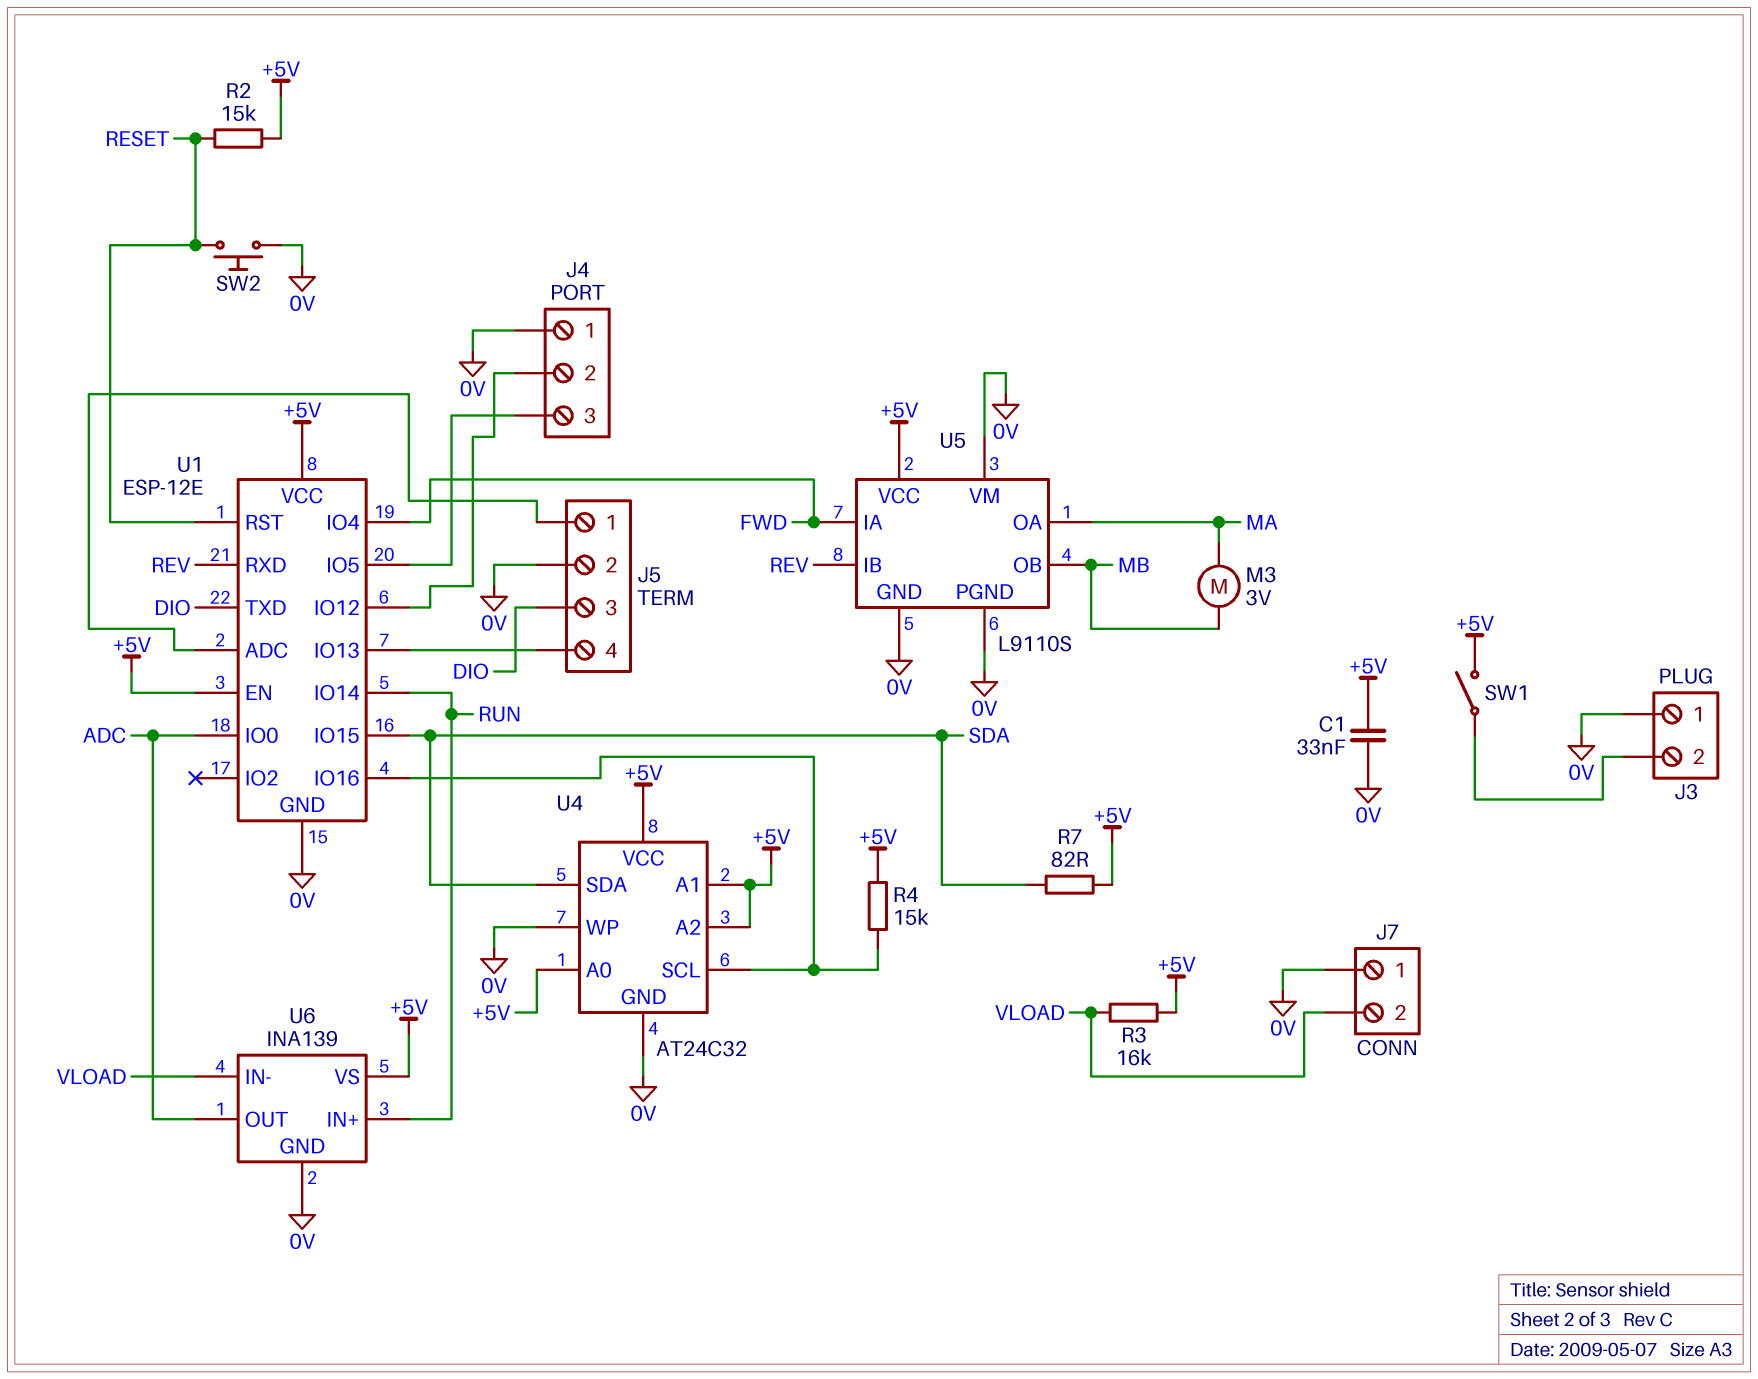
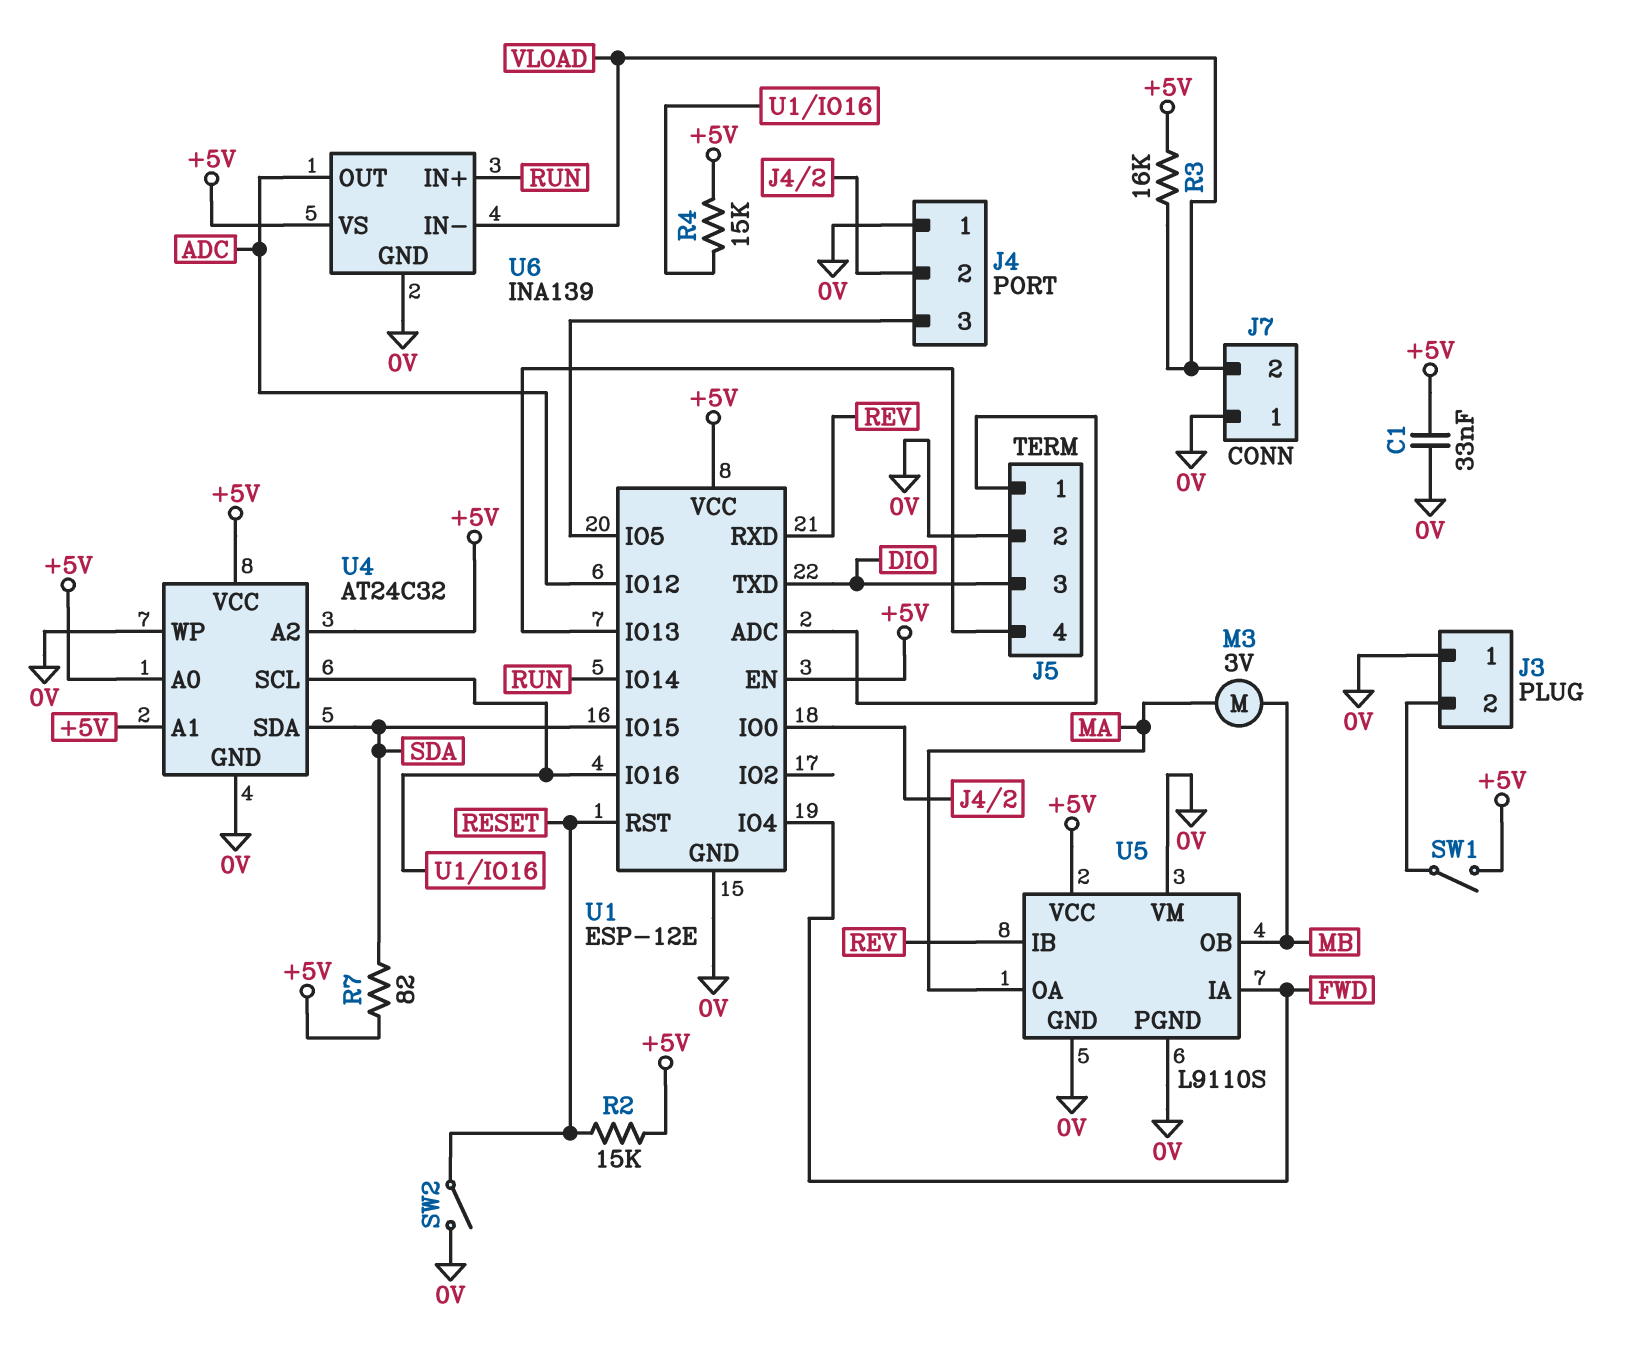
SW2: button (0V, RESET) -> switch (0V, RESET)
U1 pin IO0: ADC -> J4/2
U1 pin IO12: J4/2 -> ADC

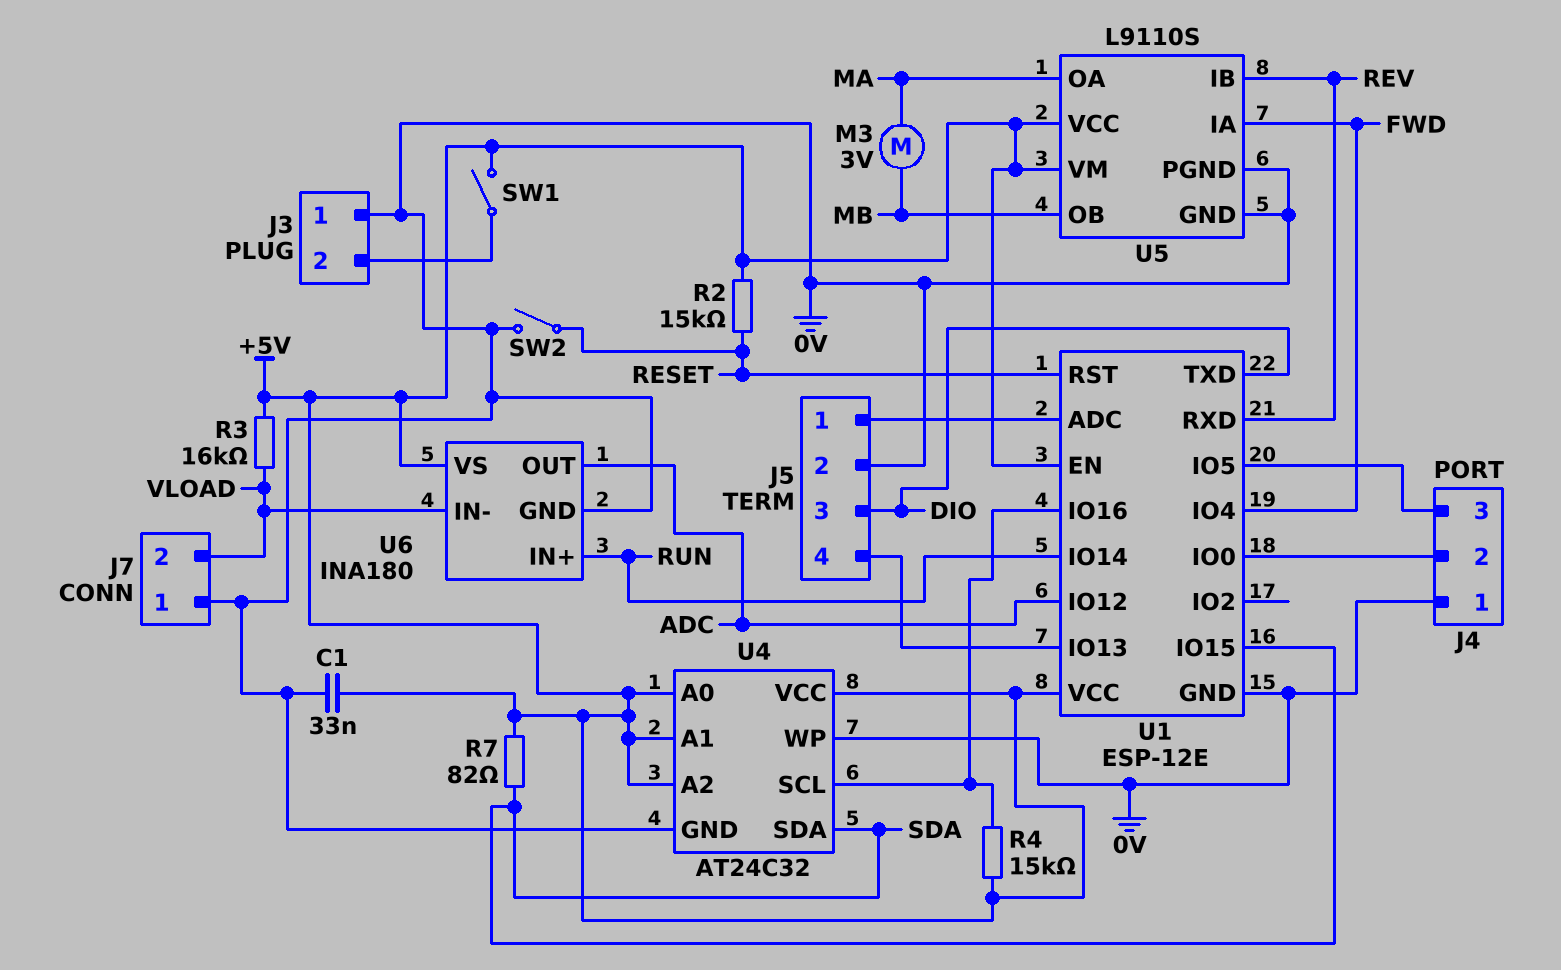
U5 pin VM: 0V -> +5V
U6: INA139 -> INA180

